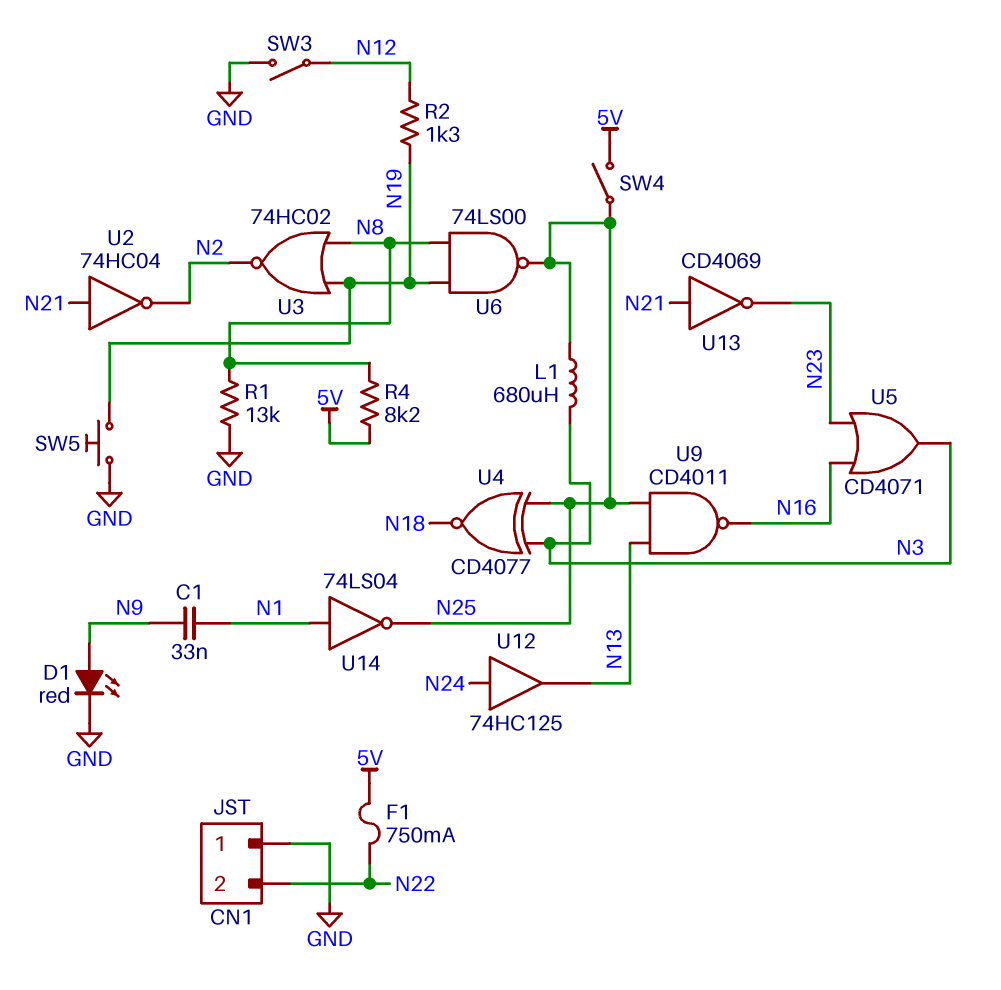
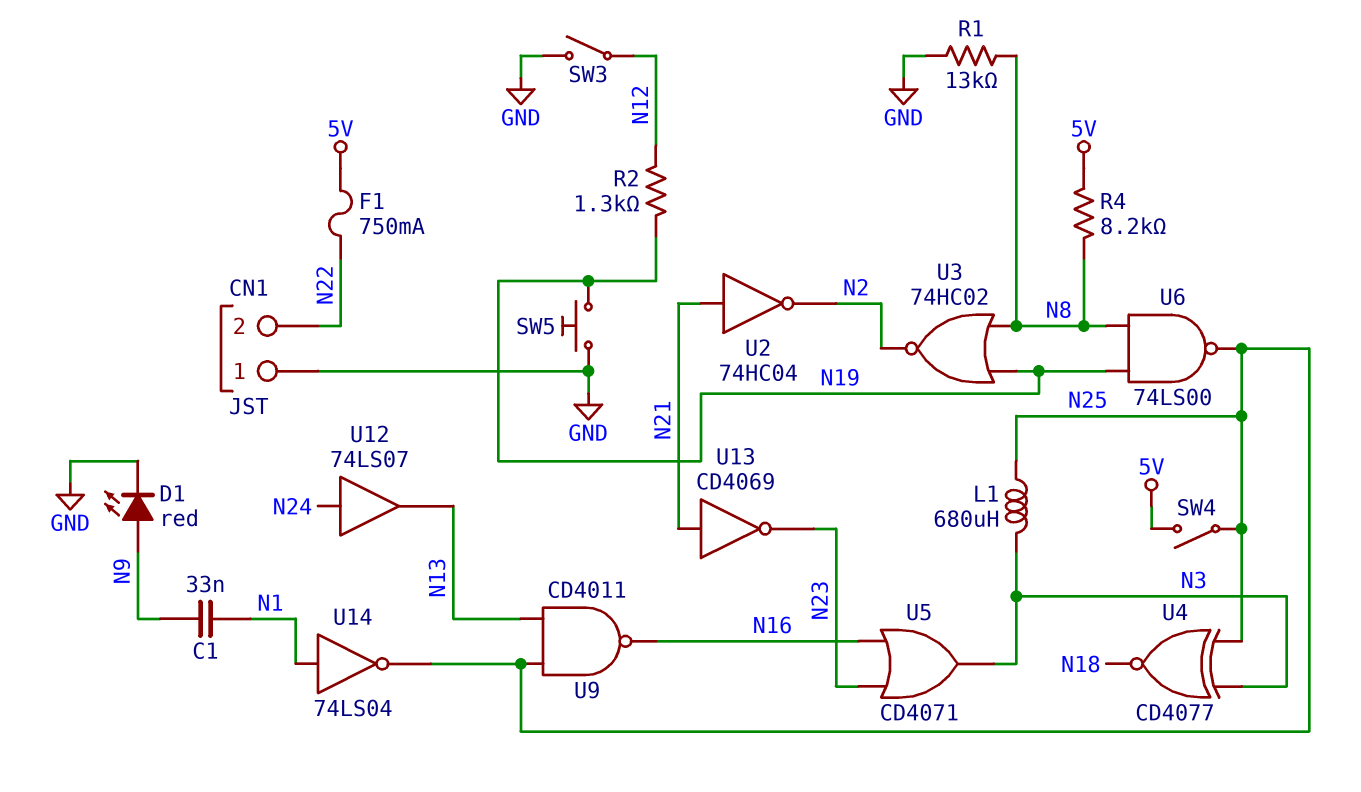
U12: buffer 74HC125 (in N24, out N13) -> buffer 74LS07 (in N24, out N13)

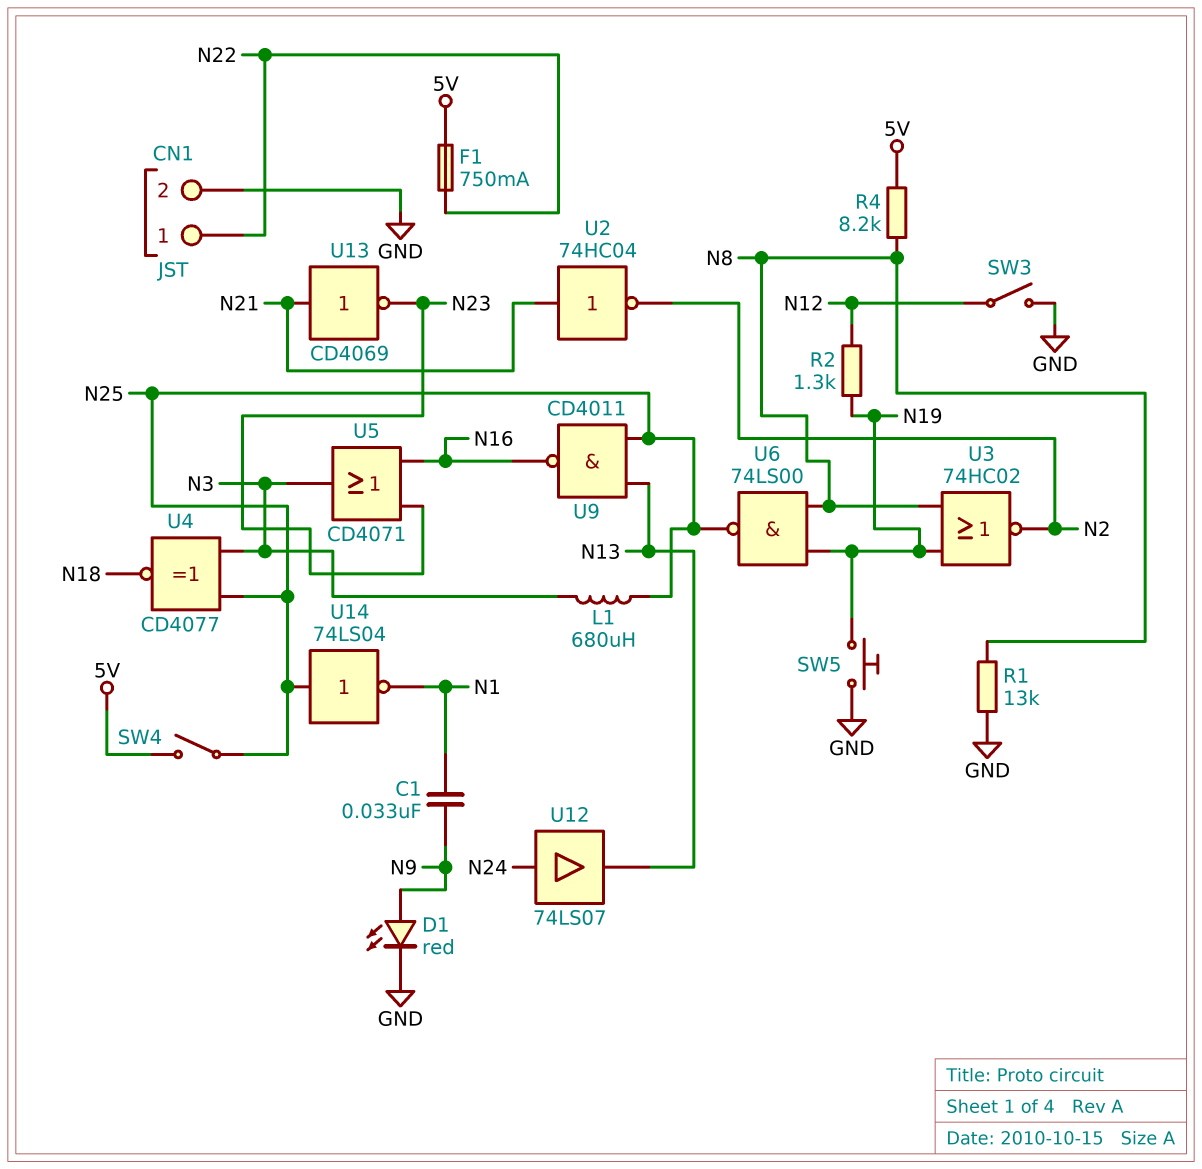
CN1 pin 1: GND -> N22
CN1 pin 2: N22 -> GND
U14: NOT 74LS04 (in N1, out N25) -> NOT 74LS04 (in N25, out N1)

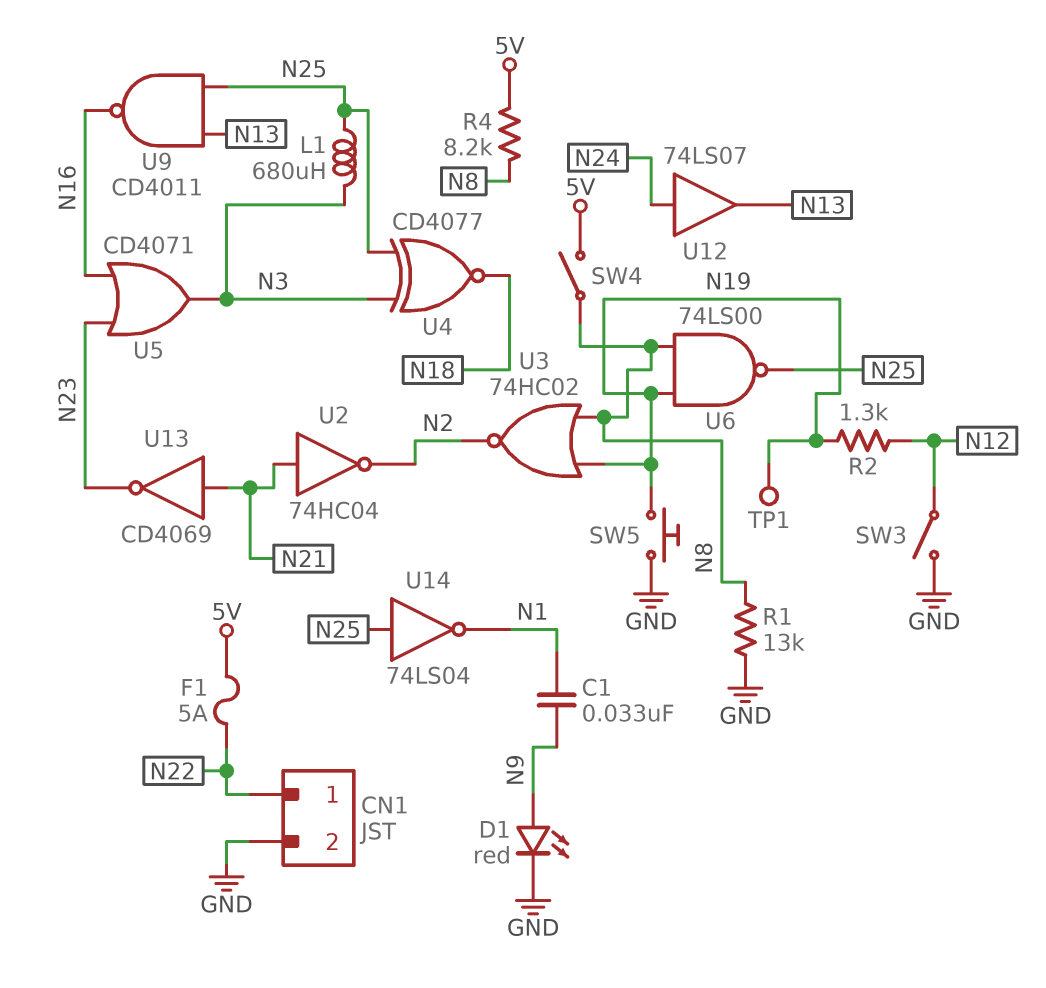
F1: 750mA (5V, N22) -> 5A (5V, N22)
SW4: switch (5V, N25) -> switch (5V, N8)
TP1: none -> test point (N19)

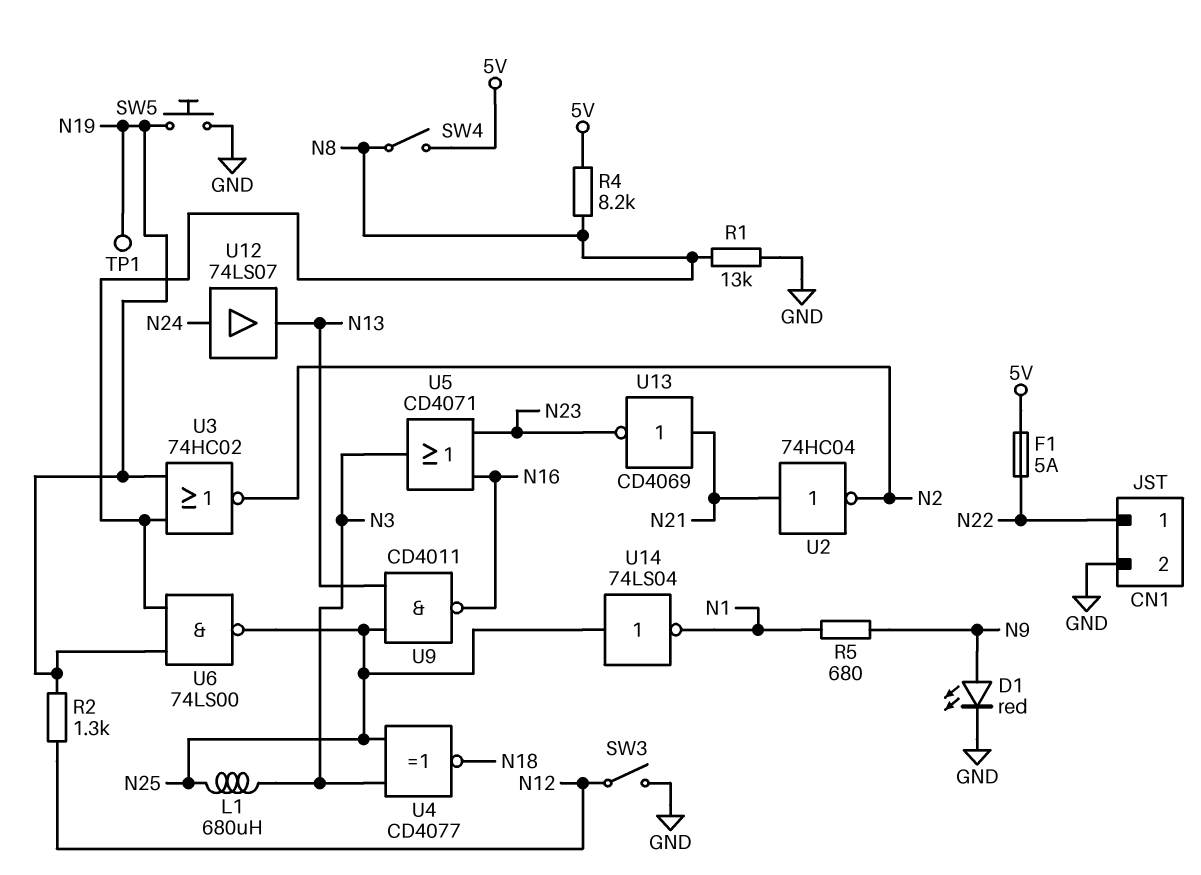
C1: 33nF (N1, N9) -> none
R5: none -> 680 (N1, N9)

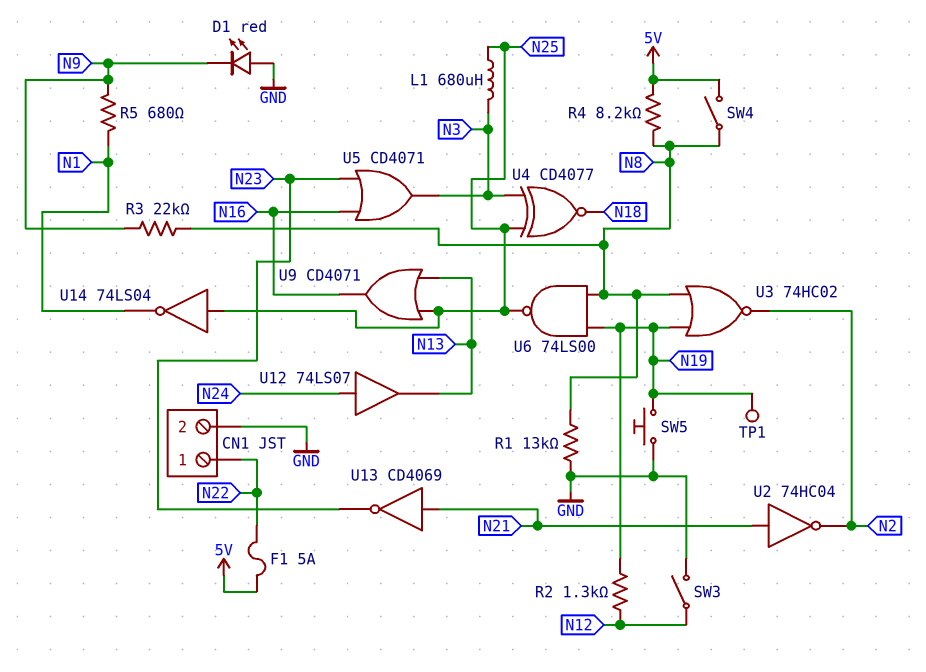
D1: LED red (A N9, K GND) -> LED red (A GND, K N9)
R3: none -> 22k (N8, N9)
U9: NAND CD4011 (in N13, in N25, out N16) -> OR CD4071 (in N13, in N25, out N16)

